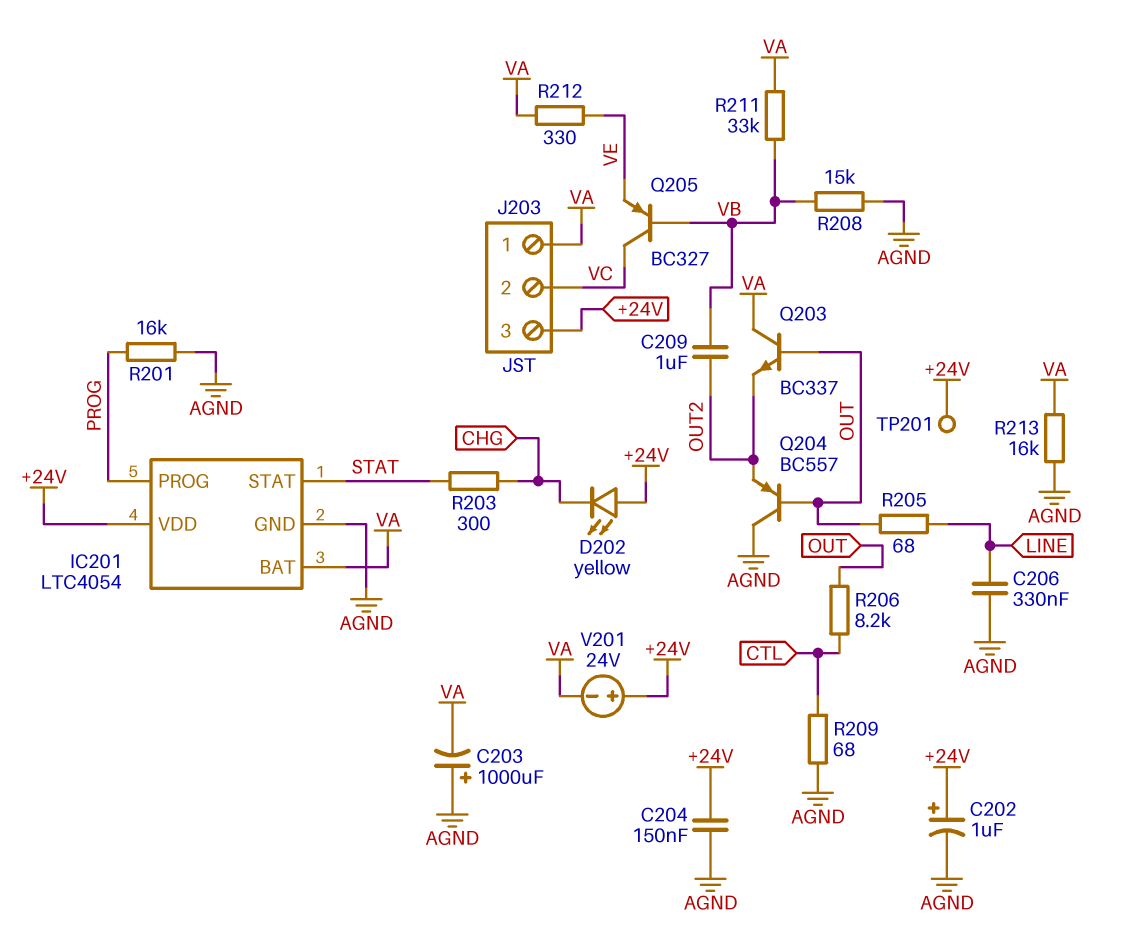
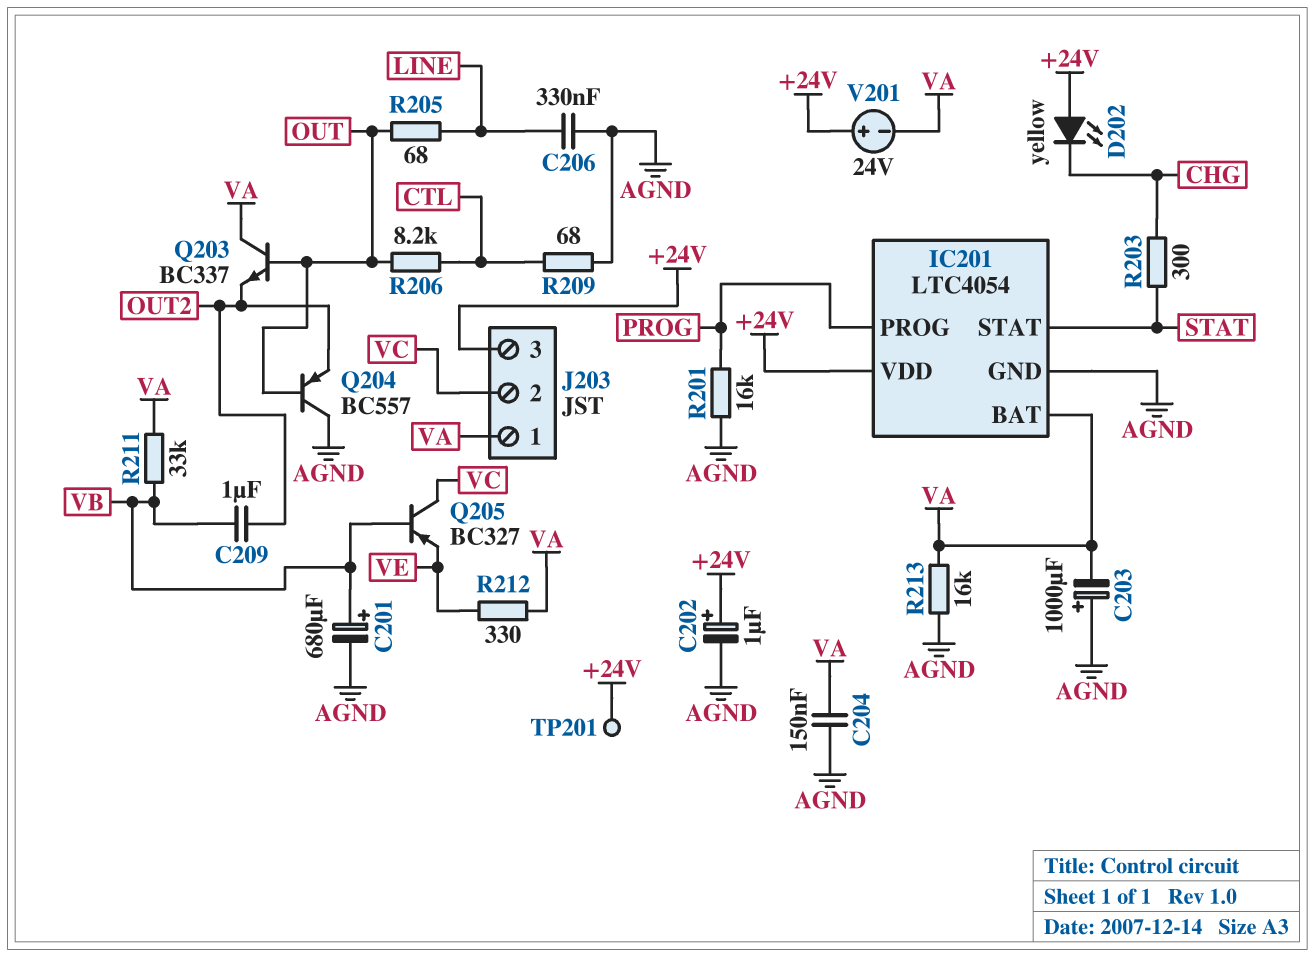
C201: none -> 680uF (plus VB, minus AGND)
C204: 150nF (+24V, AGND) -> 150nF (AGND, VA)
R208: 15k (AGND, VB) -> none

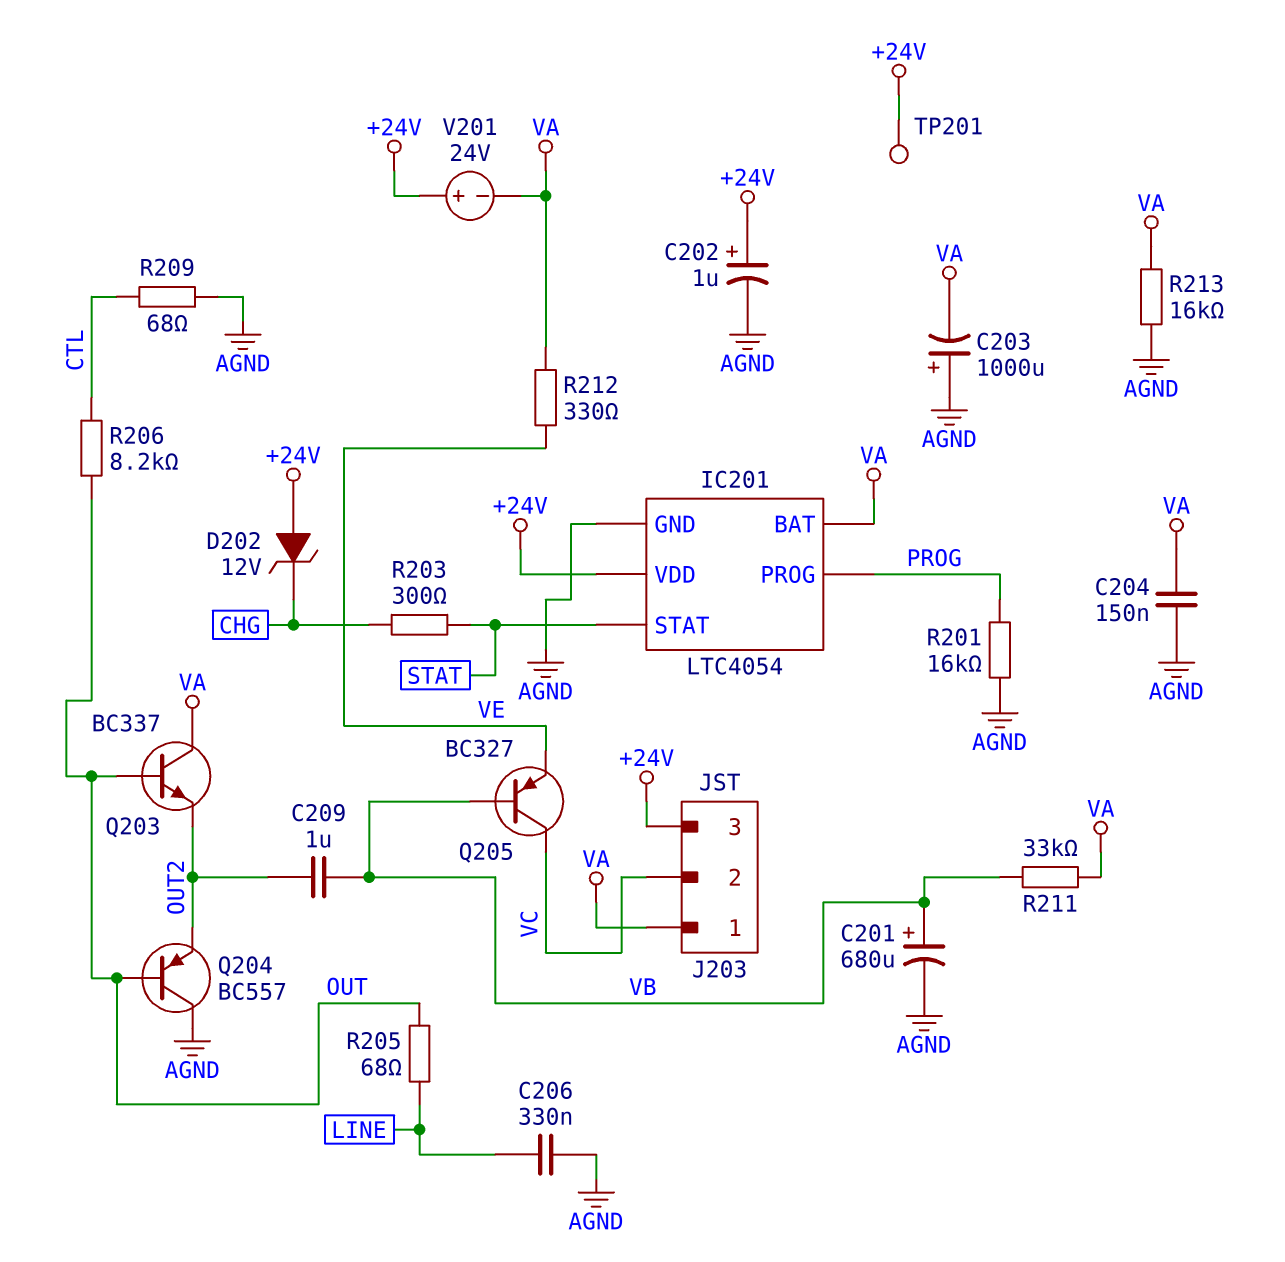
D202: LED yellow (A +24V, K CHG) -> zener 12V (A +24V, K CHG)

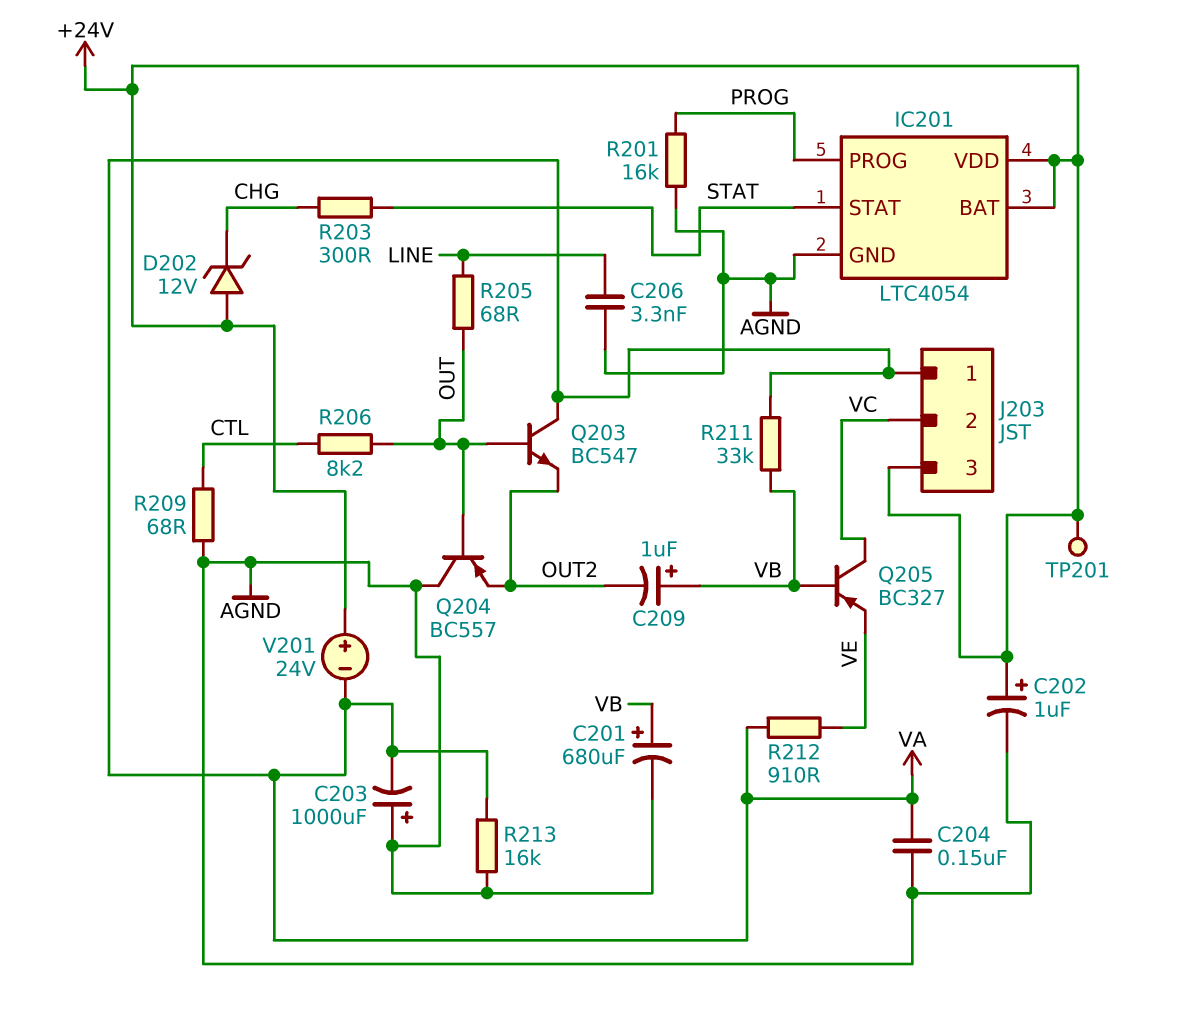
C206: 330nF (AGND, LINE) -> 3.3nF (AGND, LINE)
C209: 1uF (OUT2, VB) -> 1uF (plus VB, minus OUT2)
IC201 pin BAT: VA -> +24V
Q203: NPN BC337 (B OUT, C VA, E OUT2) -> NPN BC547 (B OUT, C VA, E OUT2)
R212: 330 (VA, VE) -> 910 (VA, VE)

